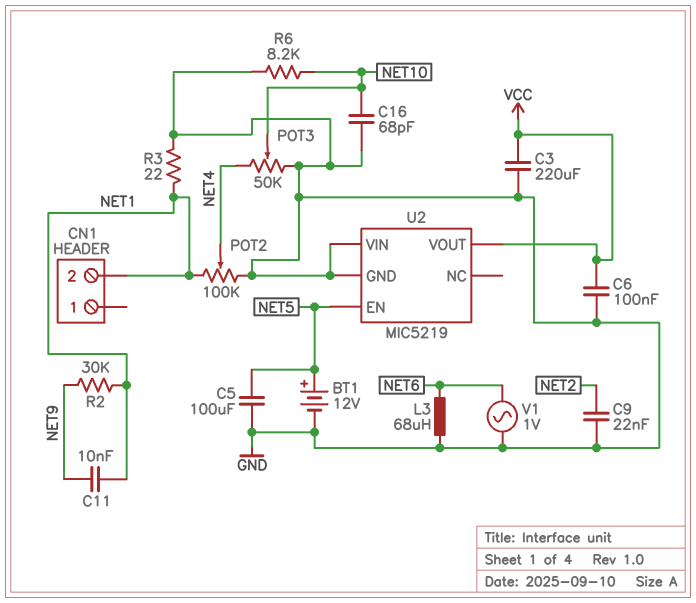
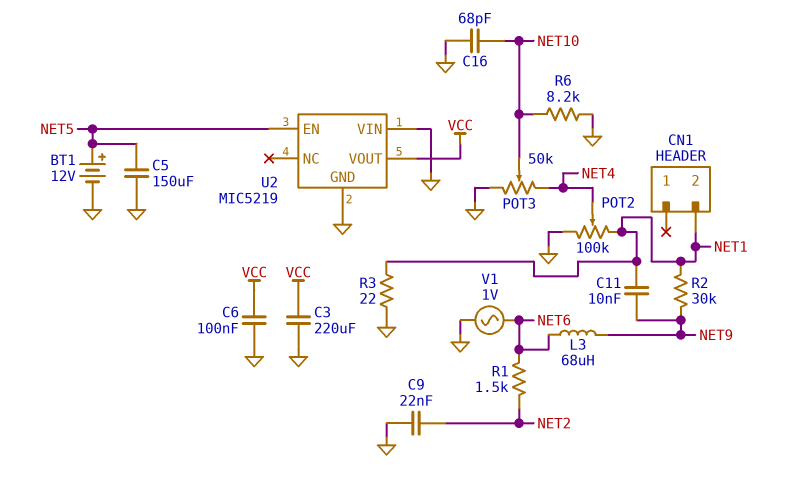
C5: 100uF (GND, NET5) -> 150uF (GND, NET5)
L3: 68uH (GND, NET6) -> 68uH (NET6, NET9)
R1: none -> 1.5k (NET2, NET6)

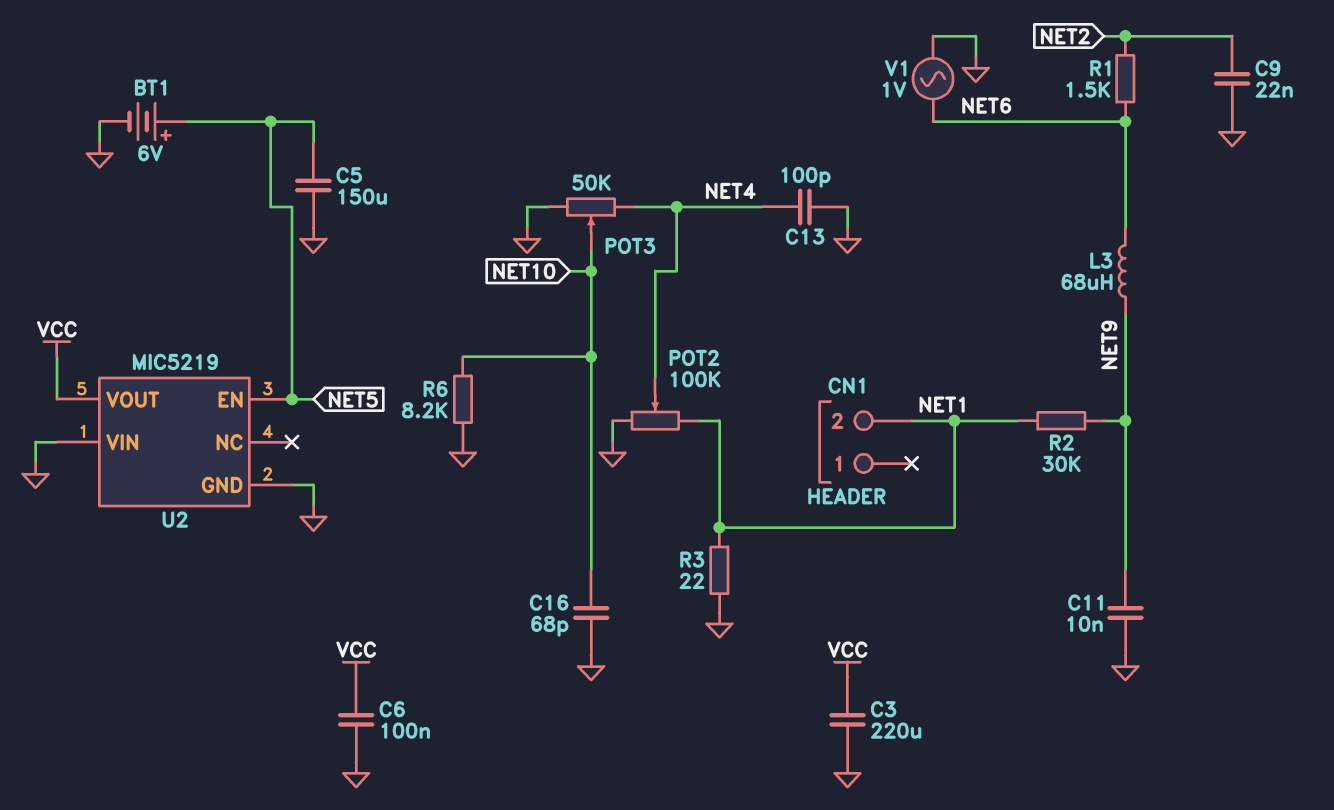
BT1: 12V (plus NET5, minus GND) -> 6V (plus NET5, minus GND)
C11: 10nF (NET1, NET9) -> 10nF (GND, NET9)
C13: none -> 100pF (GND, NET4)

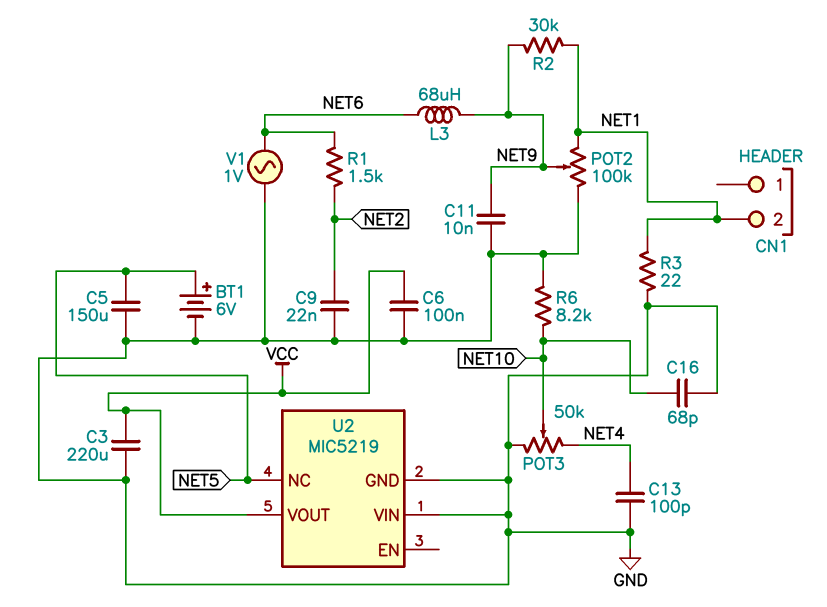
POT2: 100k (GND, NET1, wiper NET4) -> 100k (GND, NET1, wiper NET9)
U2 pin EN: NET5 -> none
U2 pin NC: none -> NET5

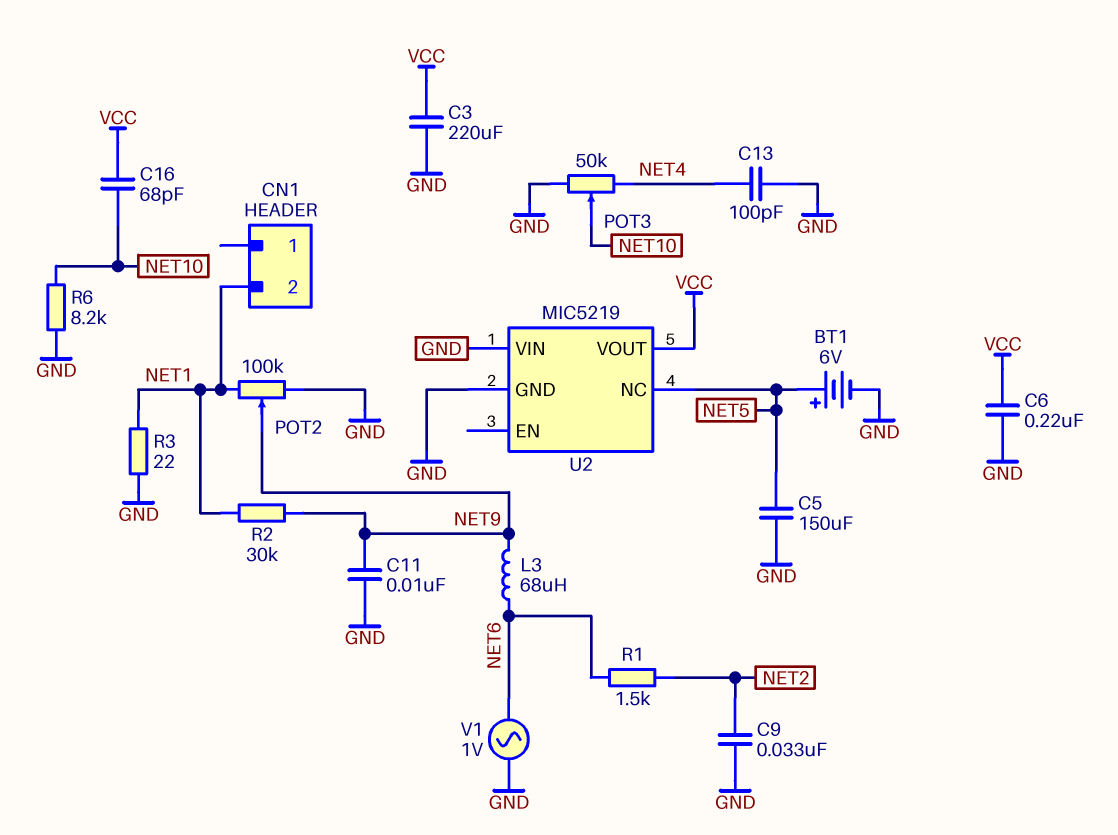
C6: 100nF (GND, VCC) -> 220nF (GND, VCC)
C9: 22nF (GND, NET2) -> 33nF (GND, NET2)
C16: 68pF (GND, NET10) -> 68pF (NET10, VCC)

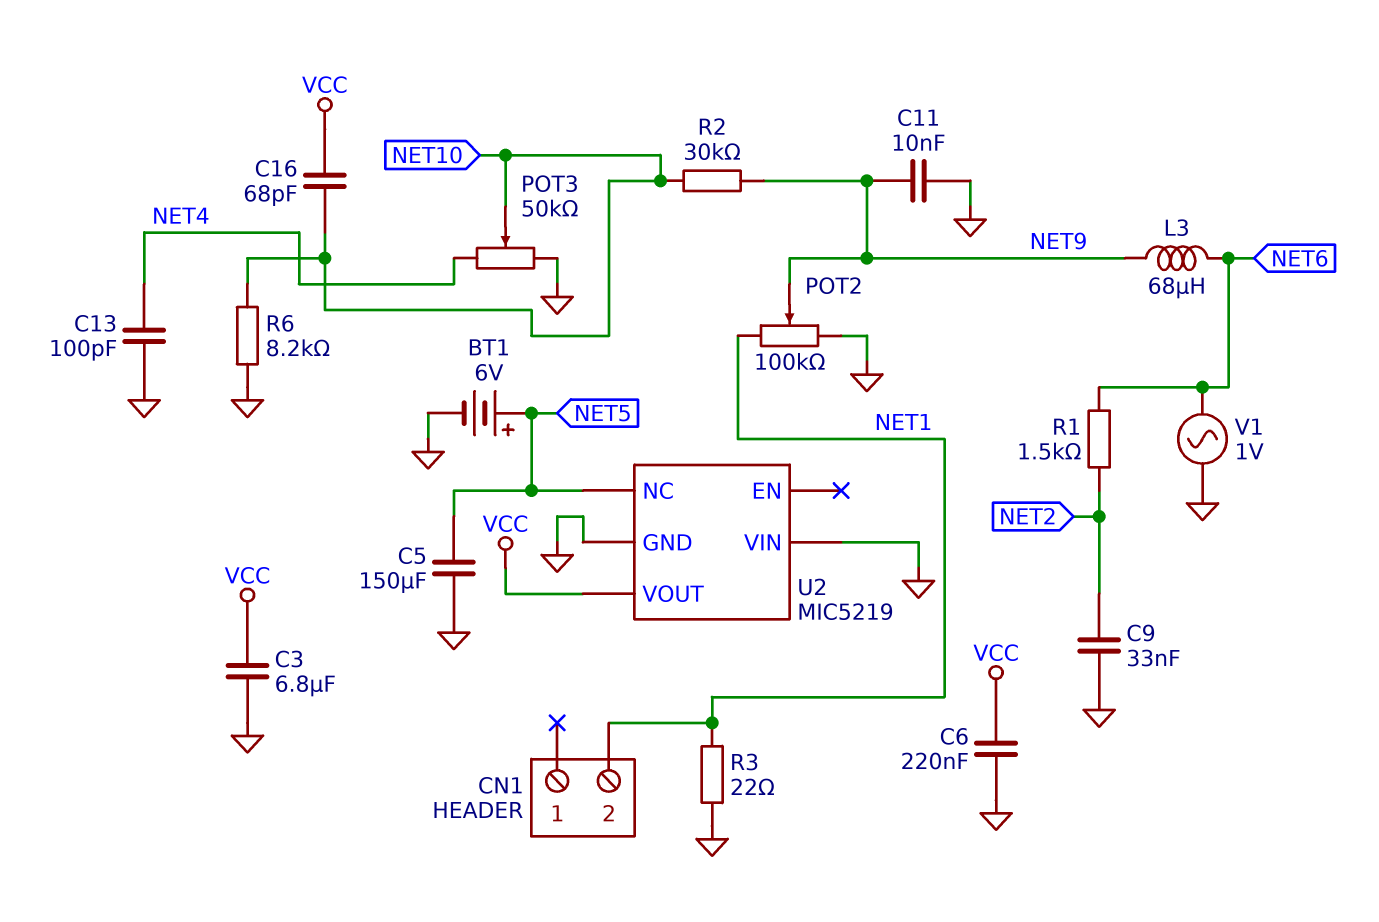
C3: 220uF (GND, VCC) -> 6.8uF (GND, VCC)
R2: 30k (NET1, NET9) -> 30k (NET9, NET10)

